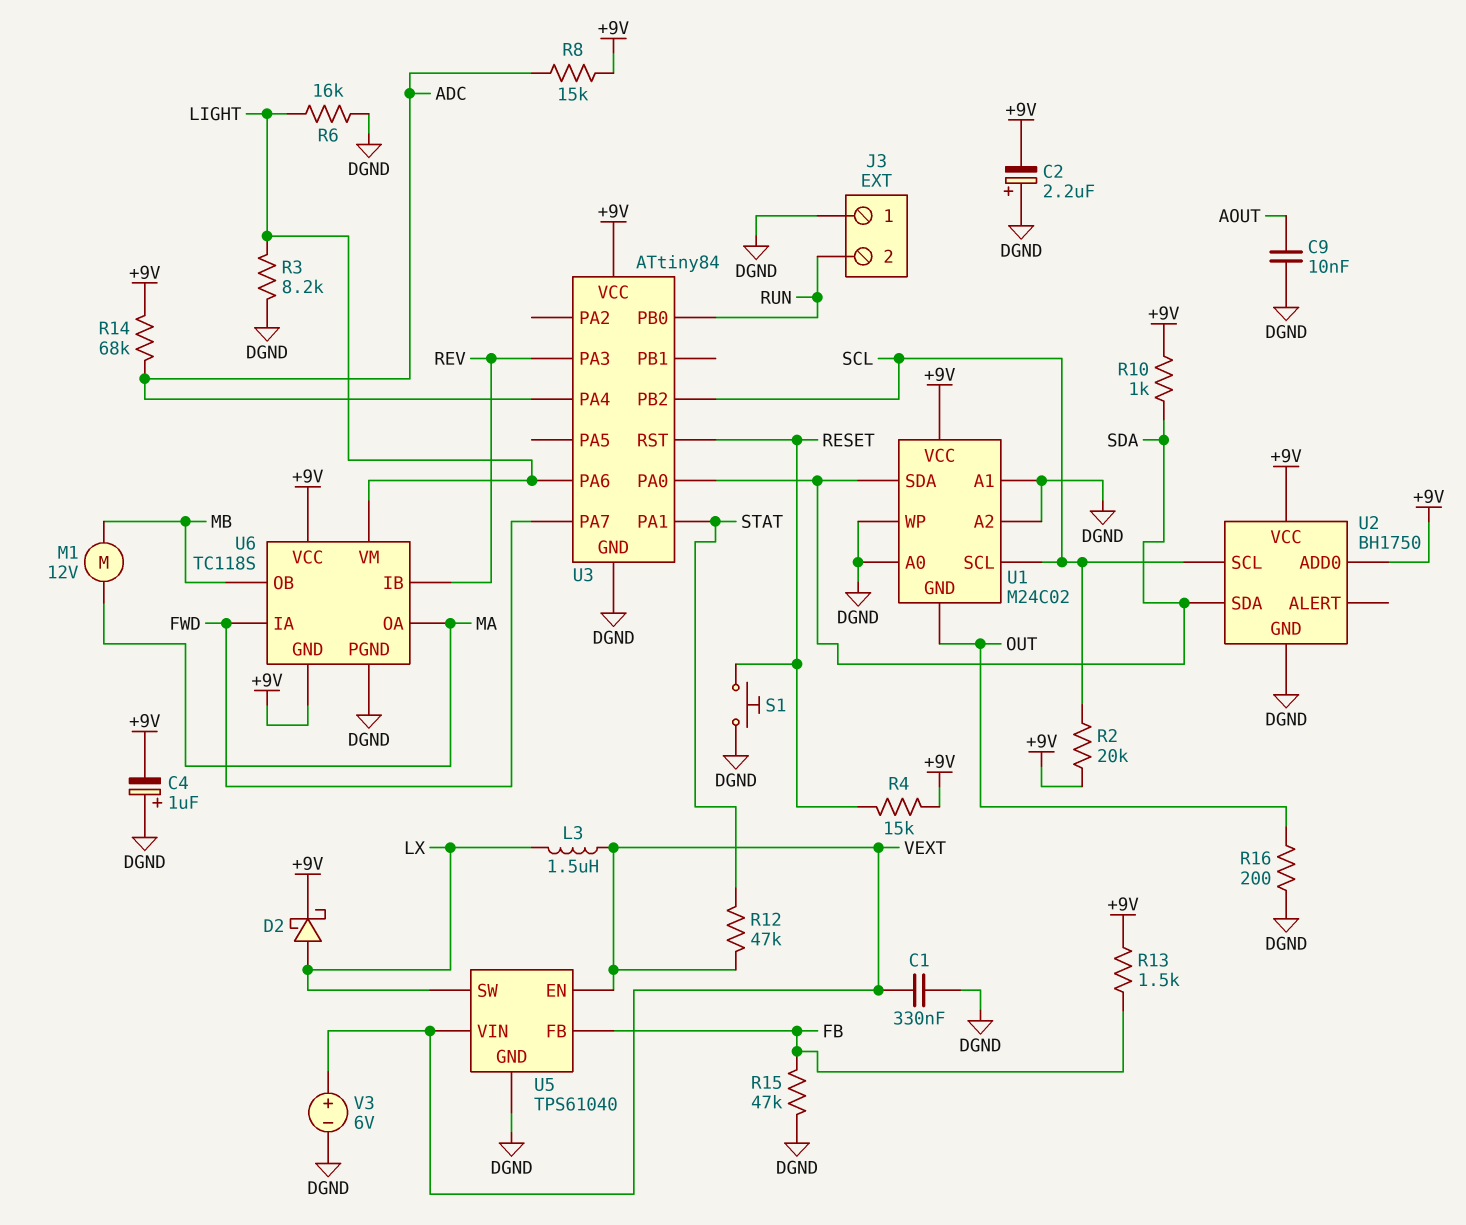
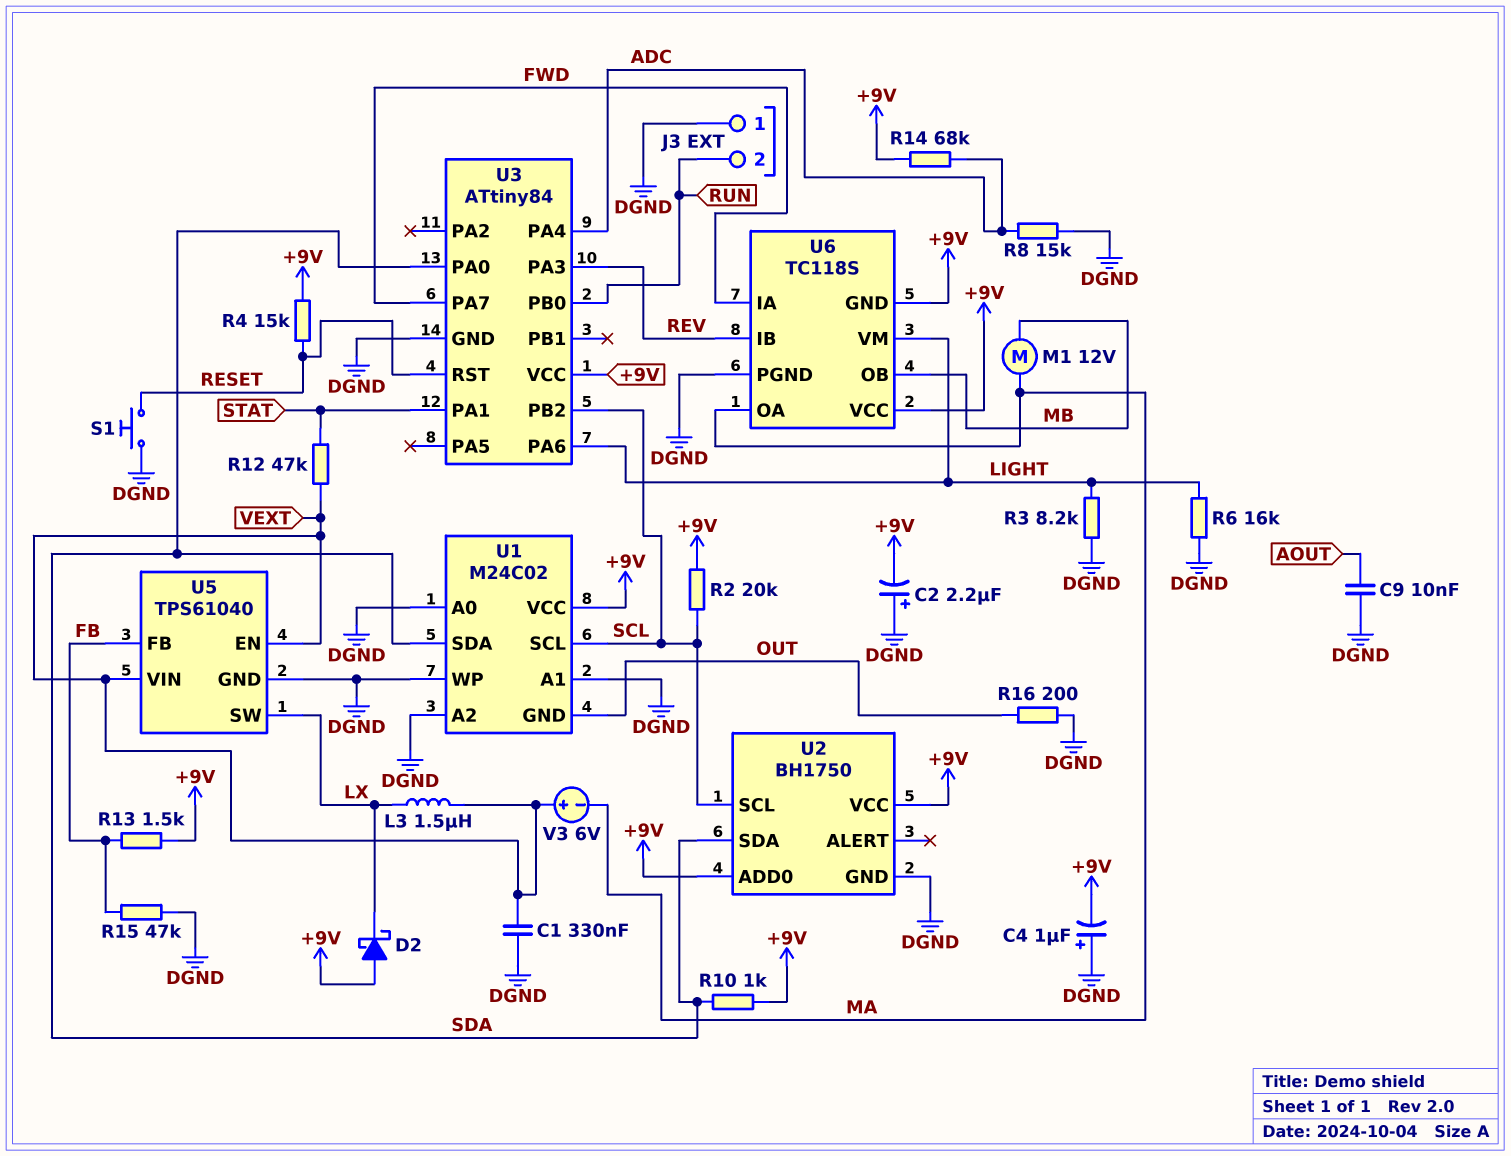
D2: schottky (A LX, K +9V) -> schottky (A +9V, K LX)
R8: 15k (+9V, ADC) -> 15k (ADC, DGND)
V3: 6V (plus VEXT, minus DGND) -> 6V (plus VEXT, minus MA)

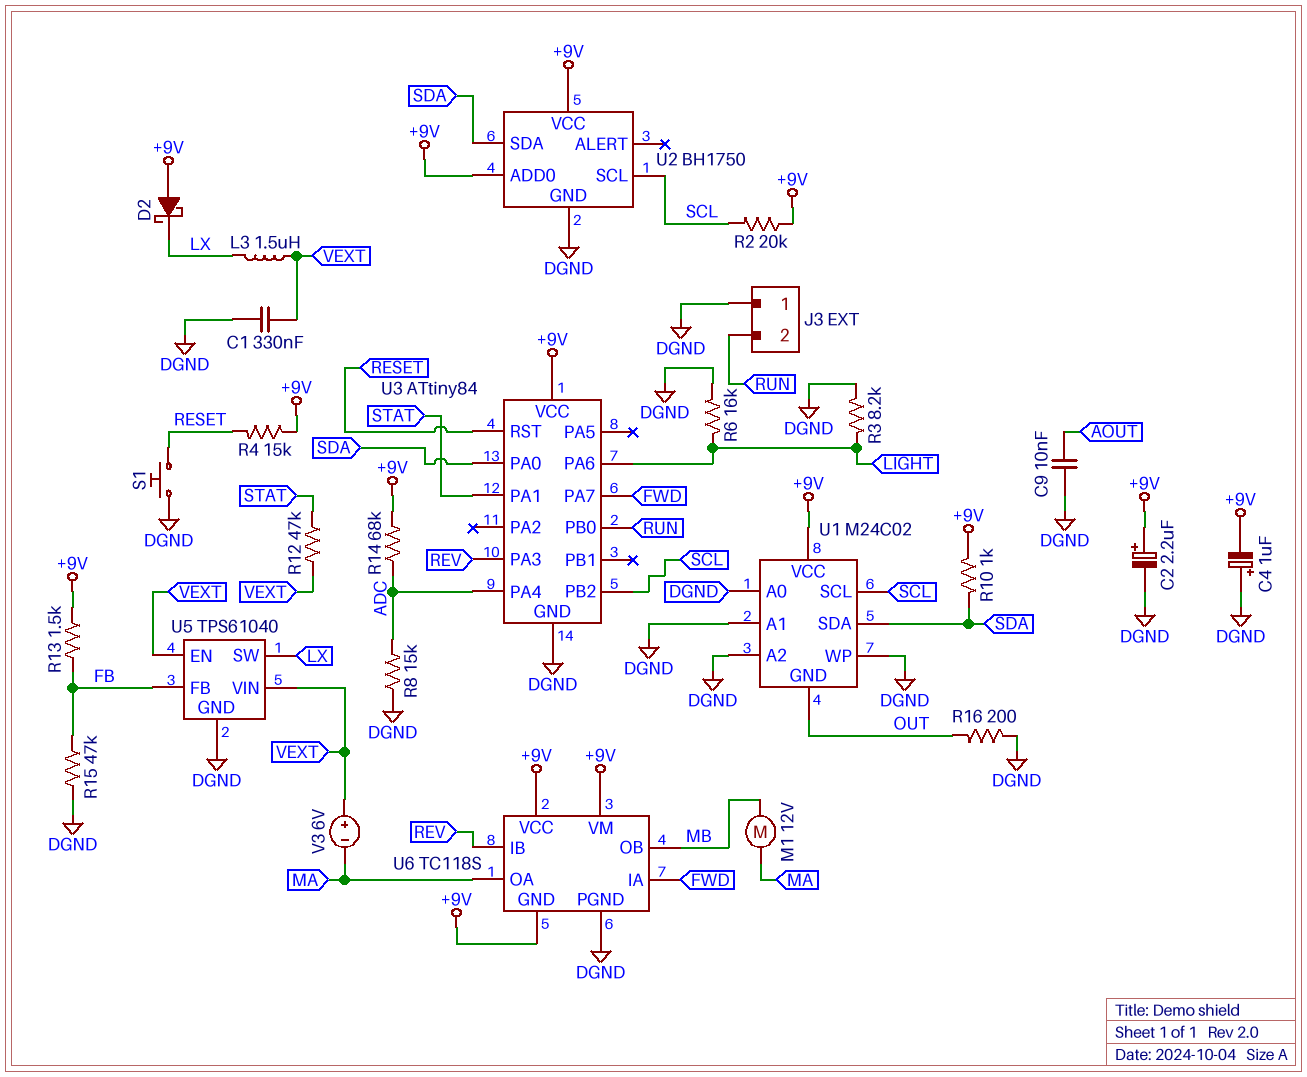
C2: 2.2uF (plus DGND, minus +9V) -> 2.2uF (plus +9V, minus DGND)
U6 pin VM: LIGHT -> +9V

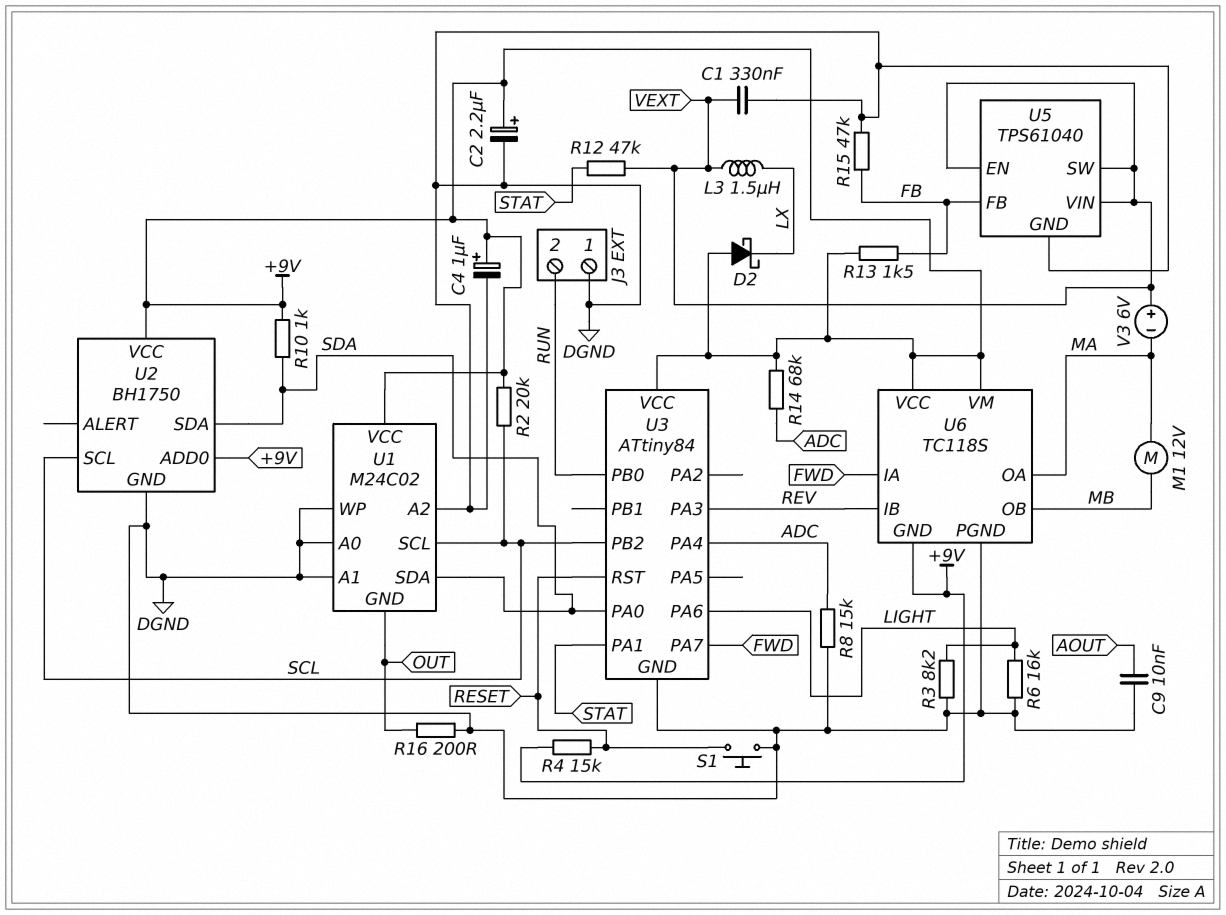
C4: 1uF (plus DGND, minus +9V) -> 1uF (plus +9V, minus DGND)
U5 pin SW: LX -> VEXT

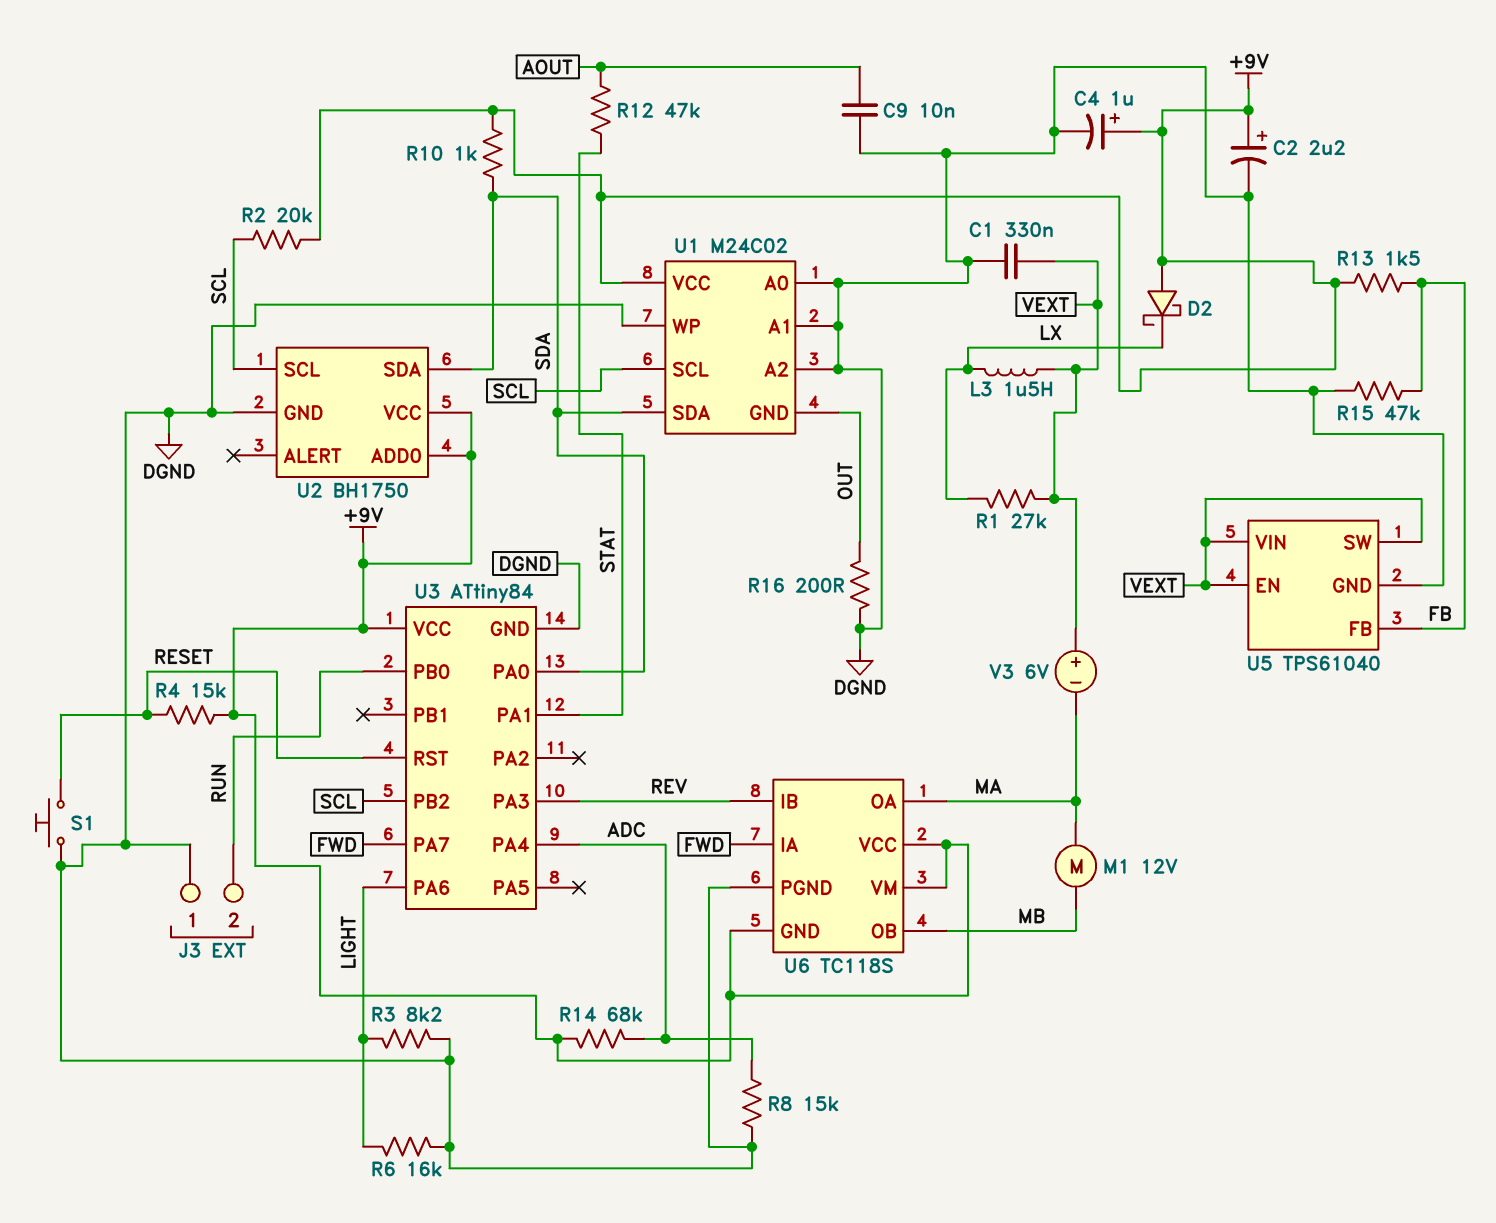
R1: none -> 27k (LX, VEXT)
R12: 47k (STAT, VEXT) -> 47k (AOUT, STAT)

